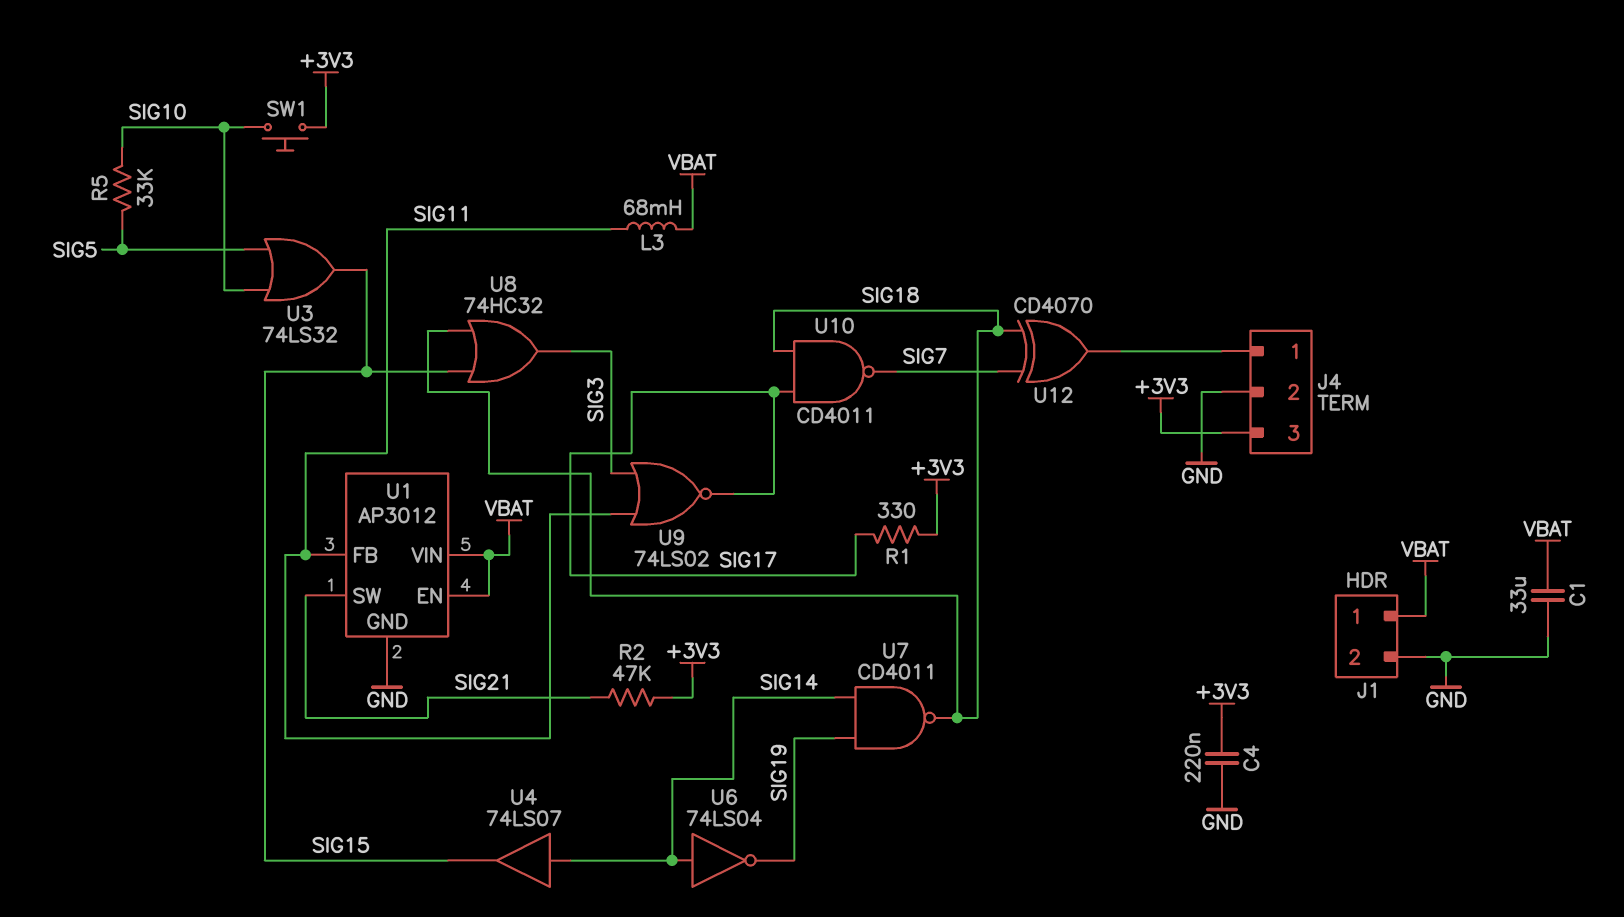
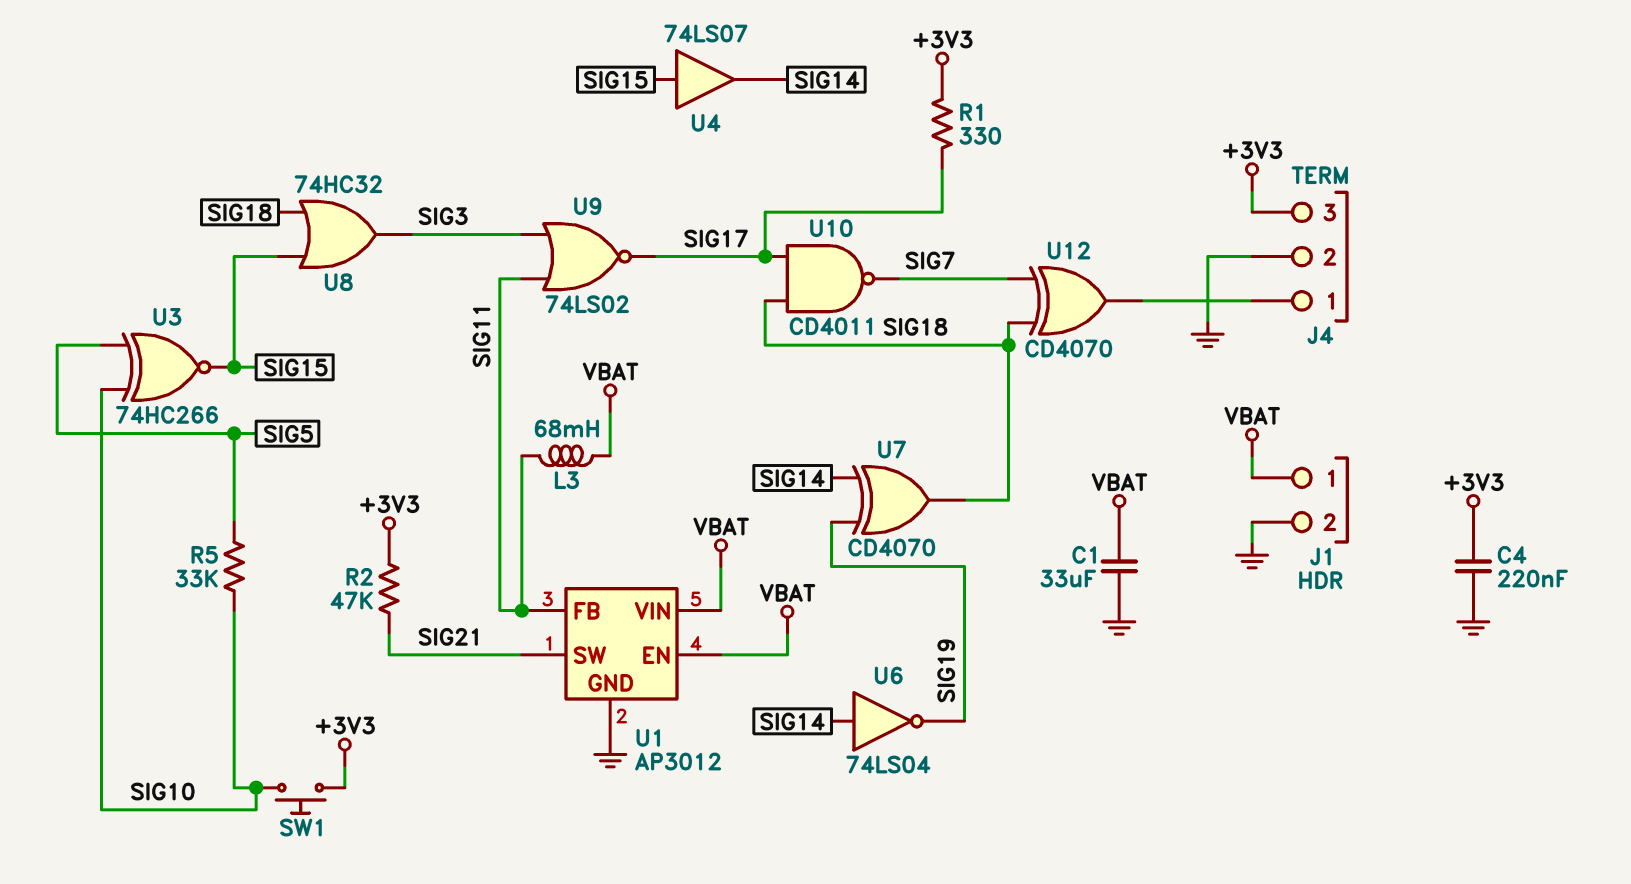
U3: OR 74LS32 (in SIG5, in SIG10, out SIG15) -> XNOR 74HC266 (in SIG5, in SIG10, out SIG15)
U4: buffer 74LS07 (in SIG14, out SIG15) -> buffer 74LS07 (in SIG15, out SIG14)
U7: NAND CD4011 (in SIG14, in SIG19, out SIG18) -> XOR CD4070 (in SIG14, in SIG19, out SIG18)

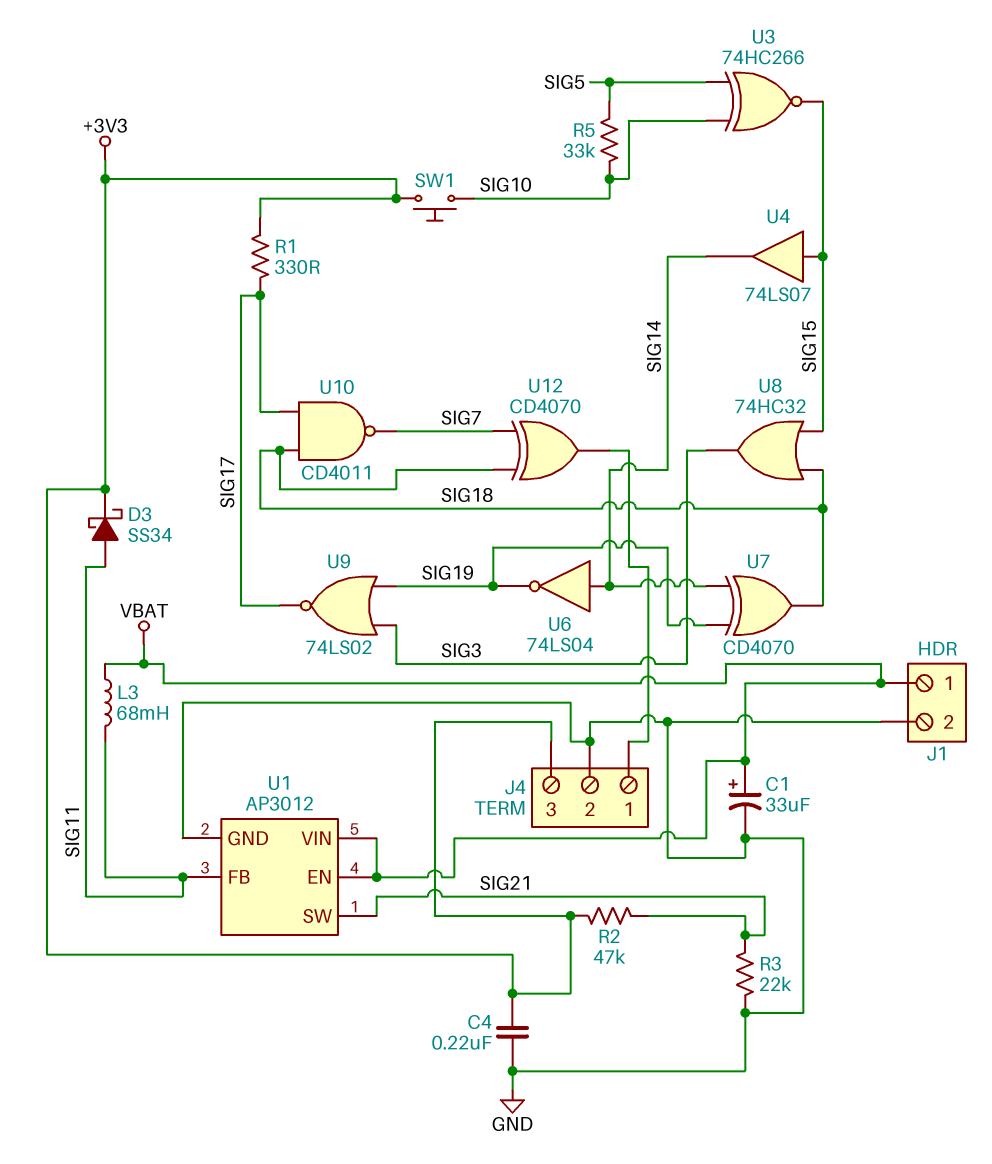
C1: 33uF (GND, VBAT) -> 33uF (plus VBAT, minus GND)
D3: none -> schottky SS34 (A SIG11, K +3V3)
R3: none -> 22k (GND, SIG21)
U9: NOR 74LS02 (in SIG3, in SIG11, out SIG17) -> NOR 74LS02 (in SIG3, in SIG19, out SIG17)

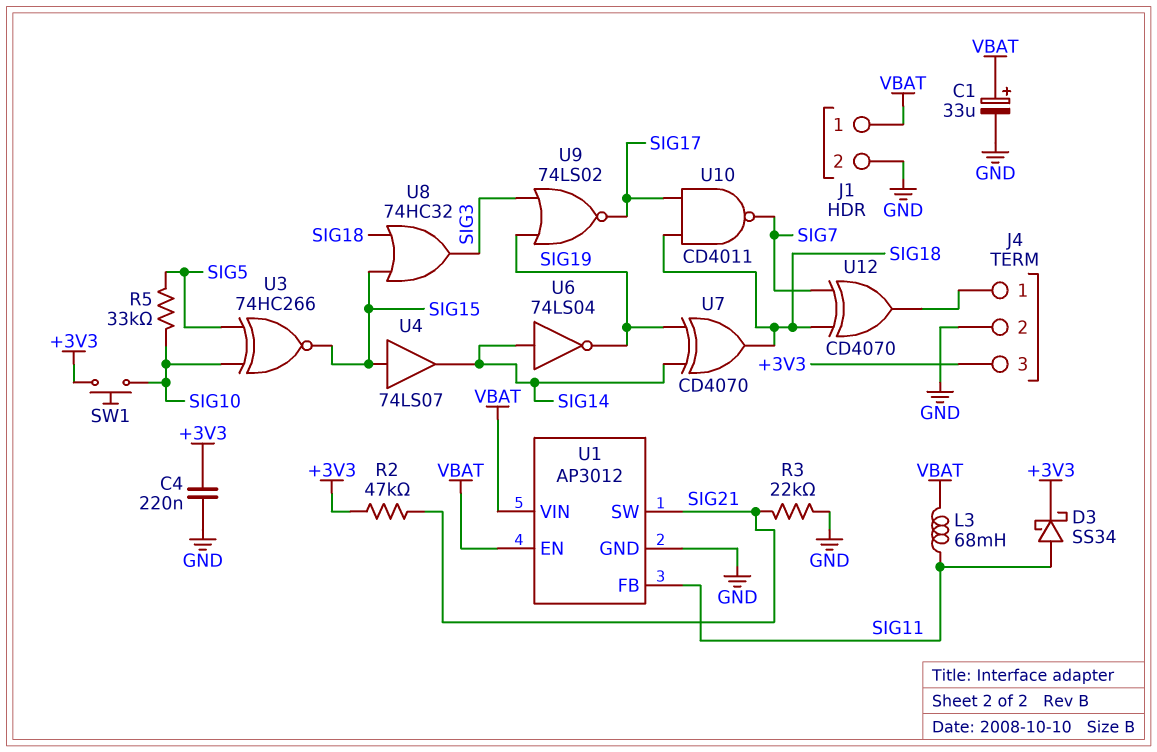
R1: 330 (+3V3, SIG17) -> none

